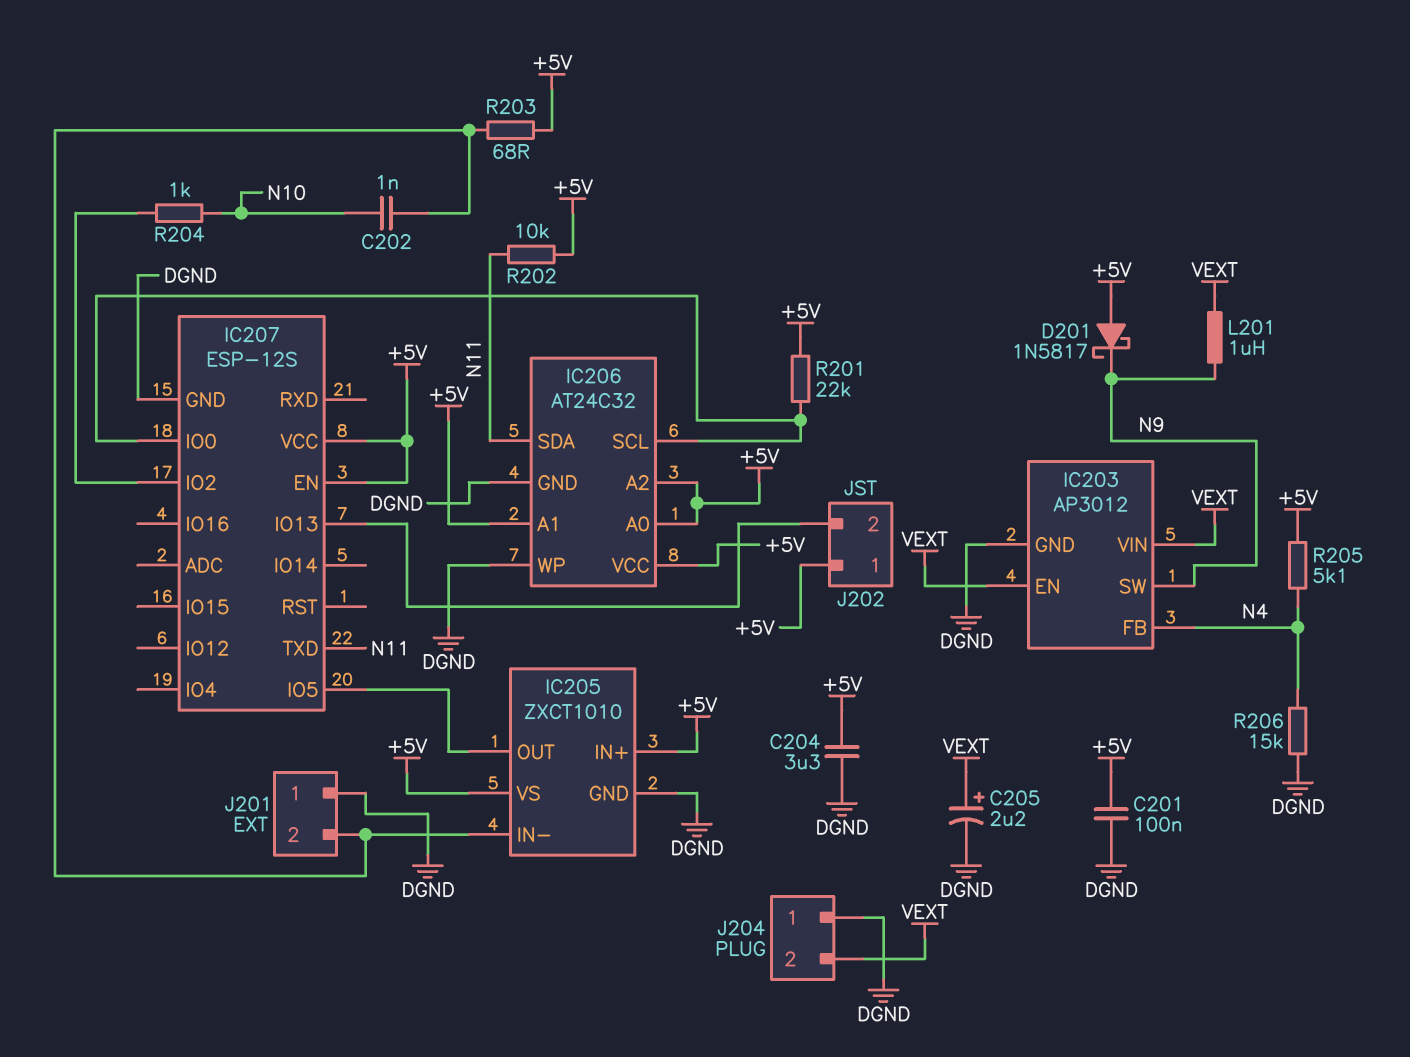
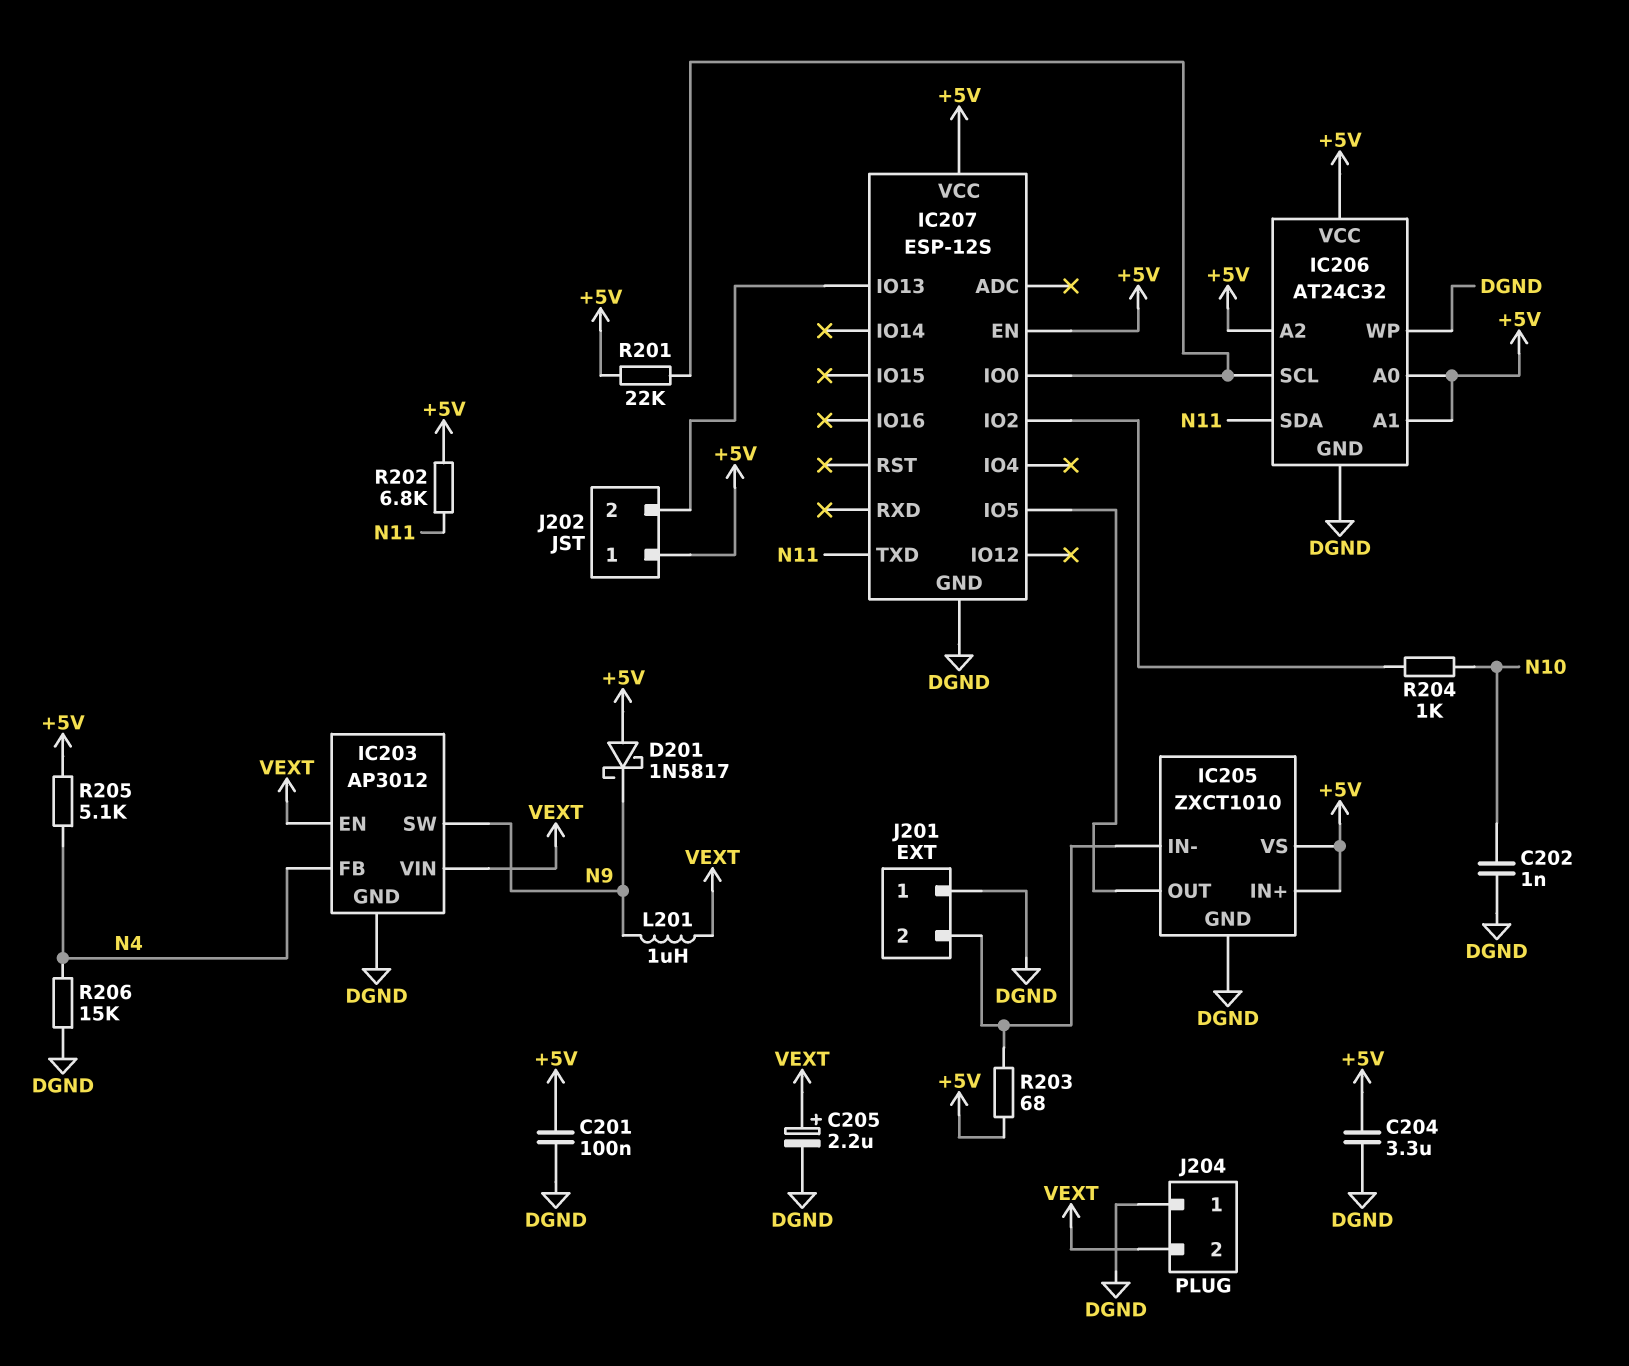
C202: 1nF (IC205/IN-, N10) -> 1nF (DGND, N10)
R202: 10k (+5V, N11) -> 6.8k (+5V, N11)

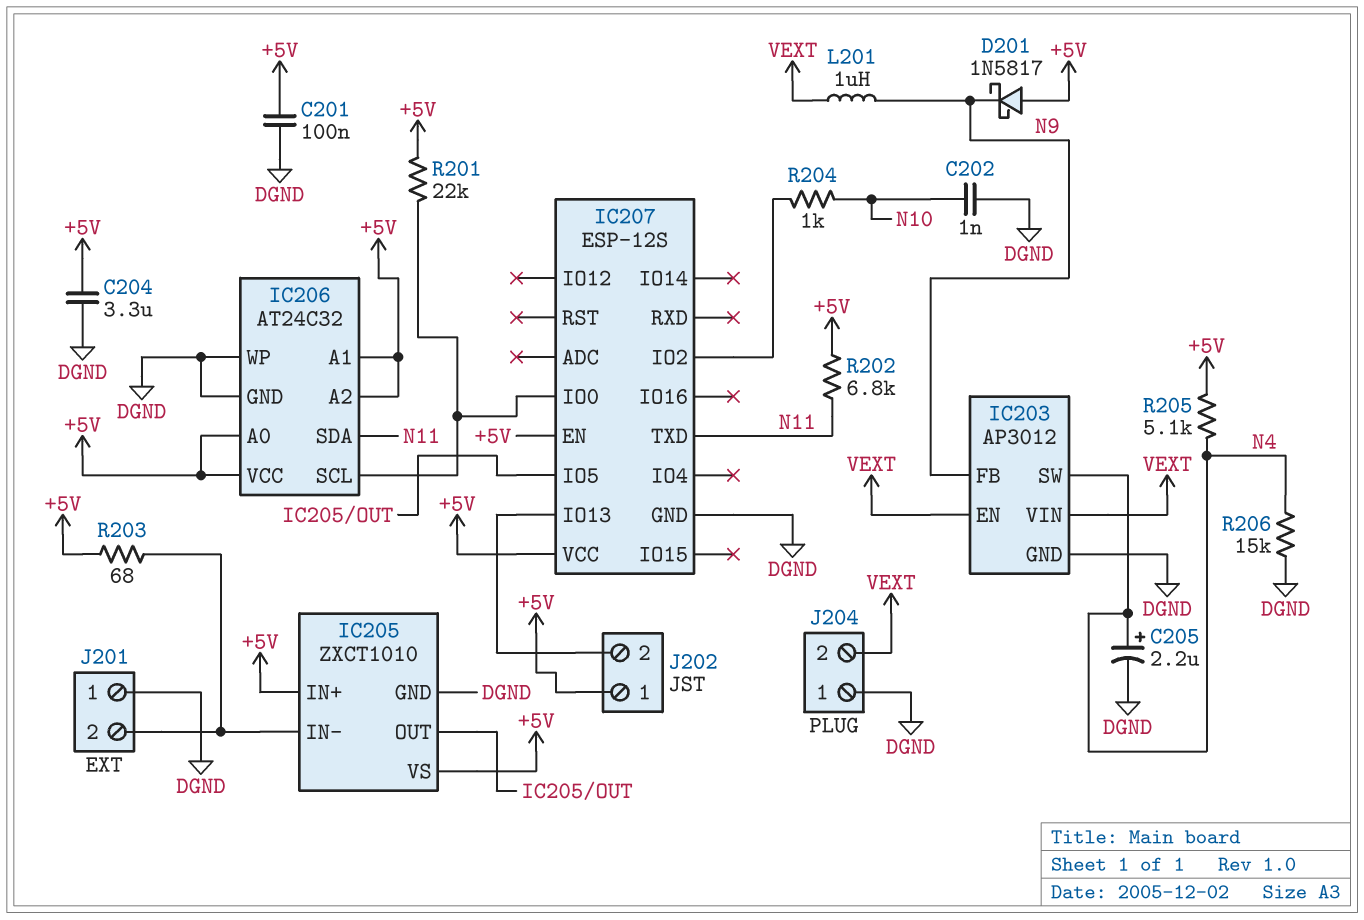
C205: 2.2uF (plus VEXT, minus DGND) -> 2.2uF (plus N4, minus DGND)
IC203 pin FB: N4 -> N9
IC203 pin SW: N9 -> N4

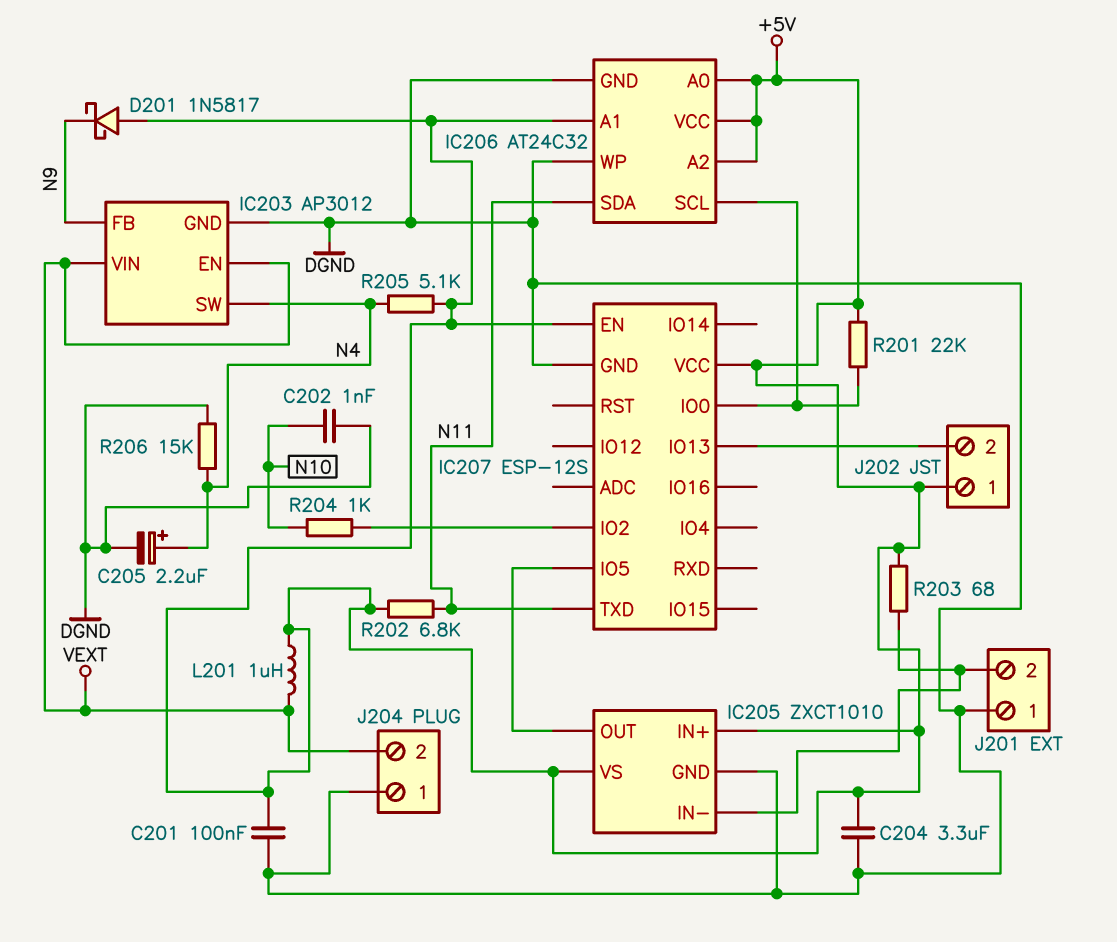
L201: 1uH (N9, VEXT) -> 1uH (+5V, VEXT)

